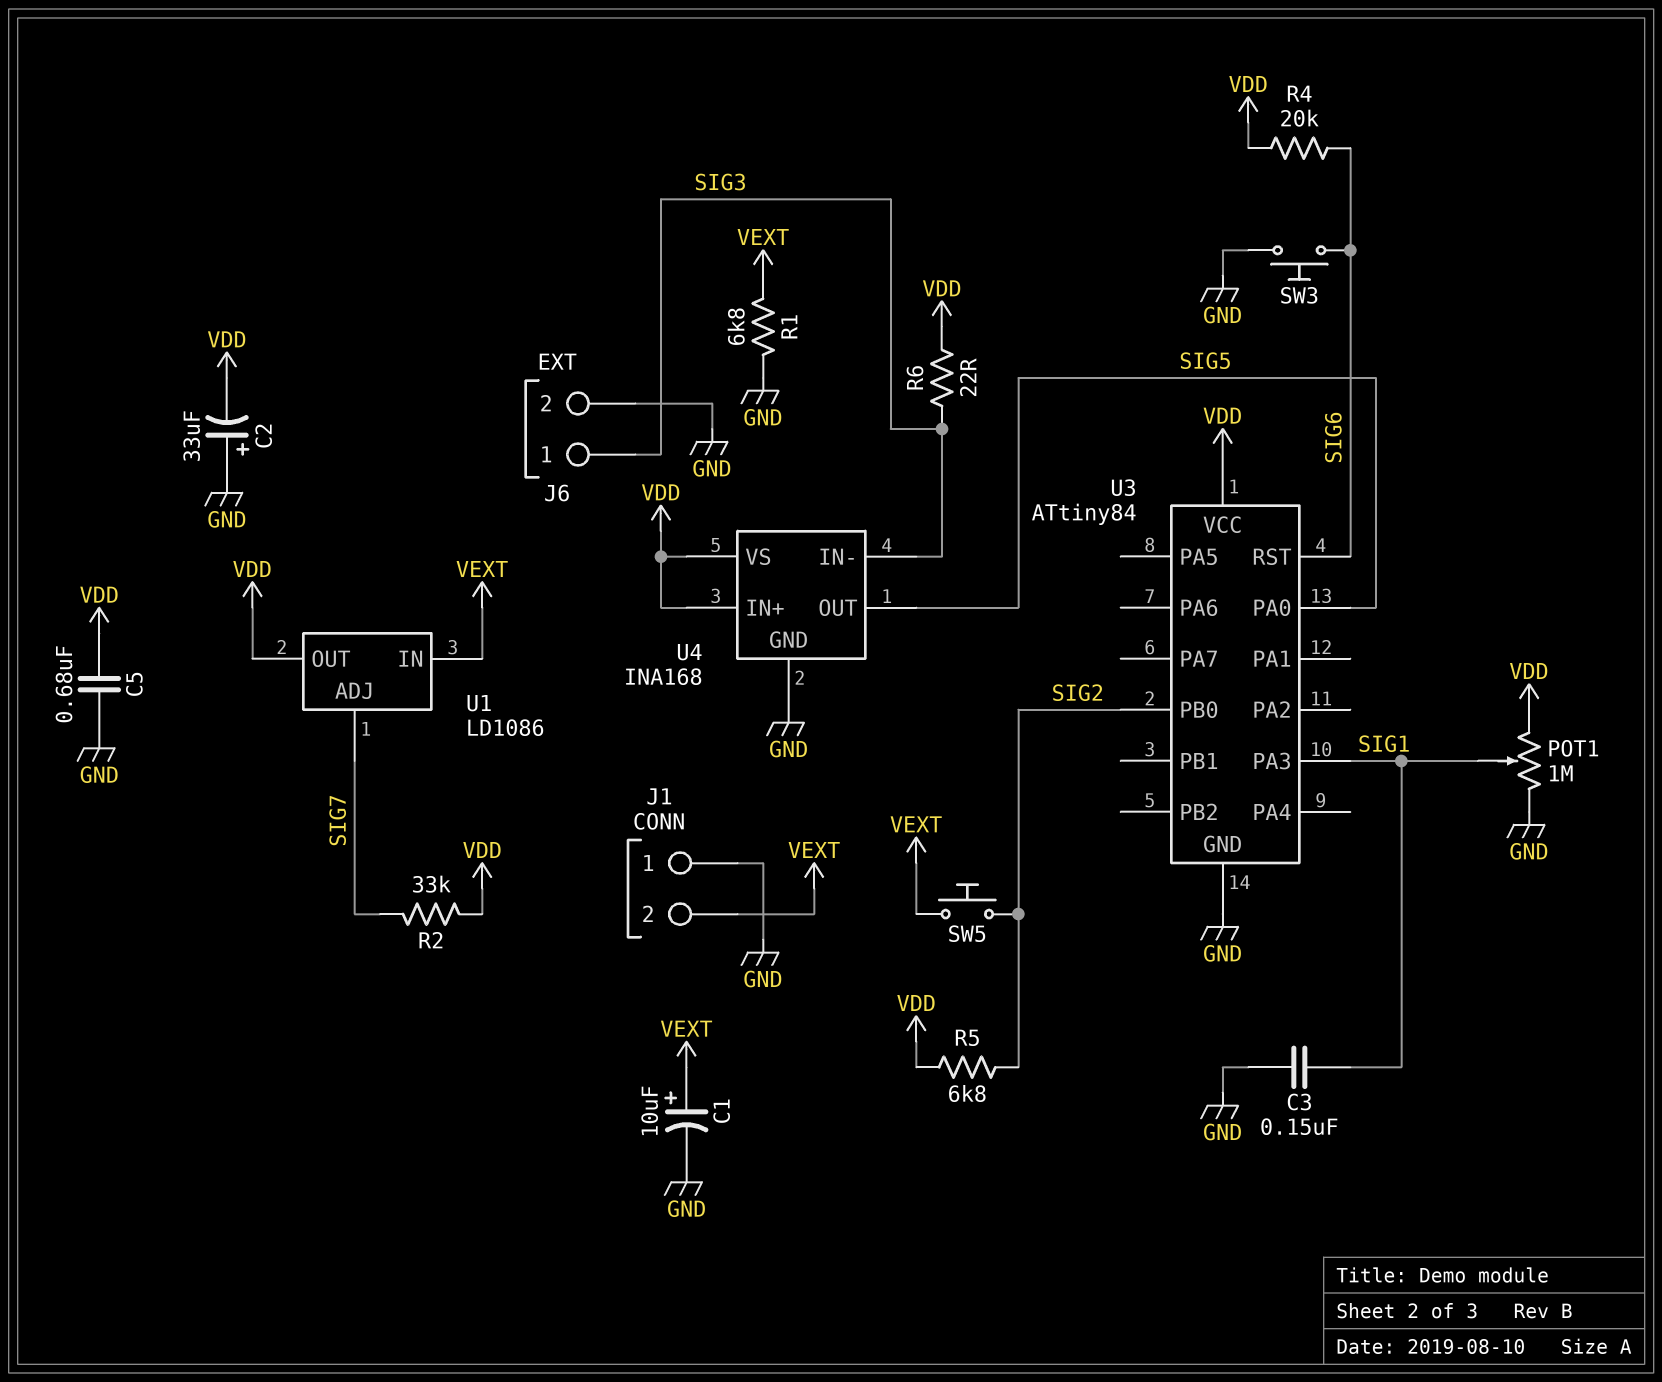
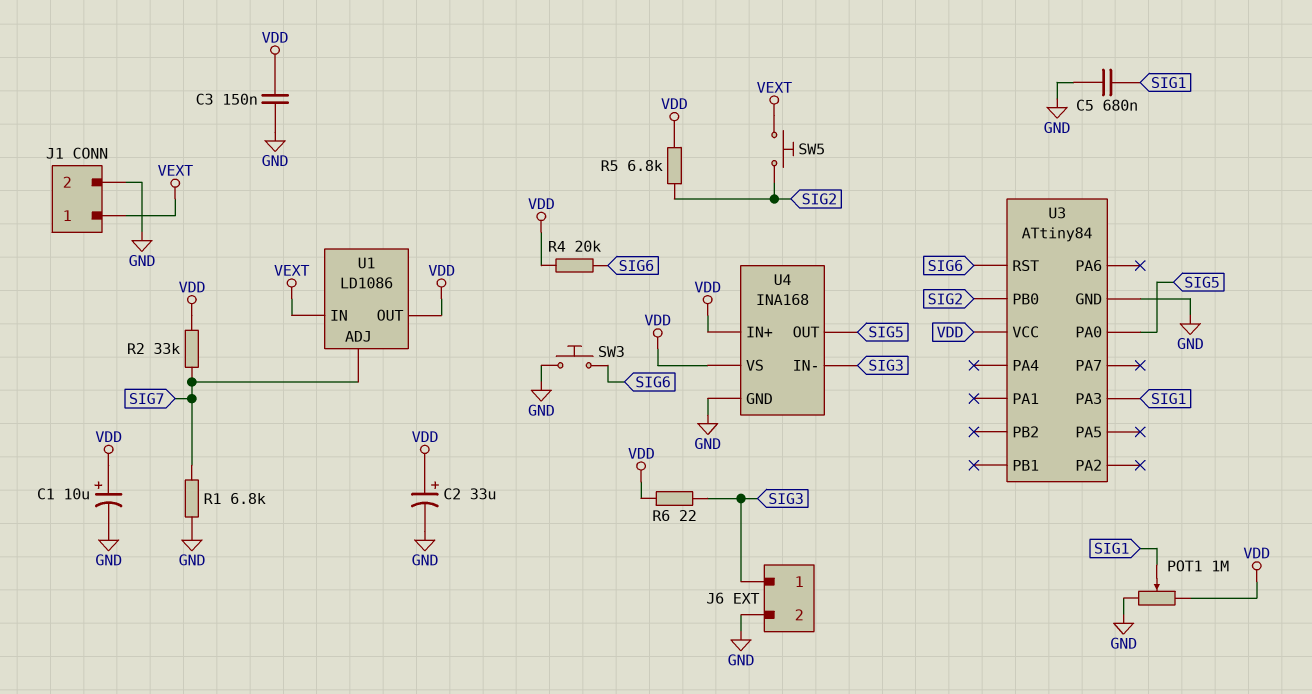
C1: 10uF (plus VEXT, minus GND) -> 10uF (plus VDD, minus GND)
C2: 33uF (plus GND, minus VDD) -> 33uF (plus VDD, minus GND)
C3: 150nF (GND, SIG1) -> 150nF (GND, VDD)
C5: 680nF (GND, VDD) -> 680nF (GND, SIG1)
J1 pin 1: GND -> VEXT
J1 pin 2: VEXT -> GND
R1: 6.8k (GND, VEXT) -> 6.8k (GND, SIG7)

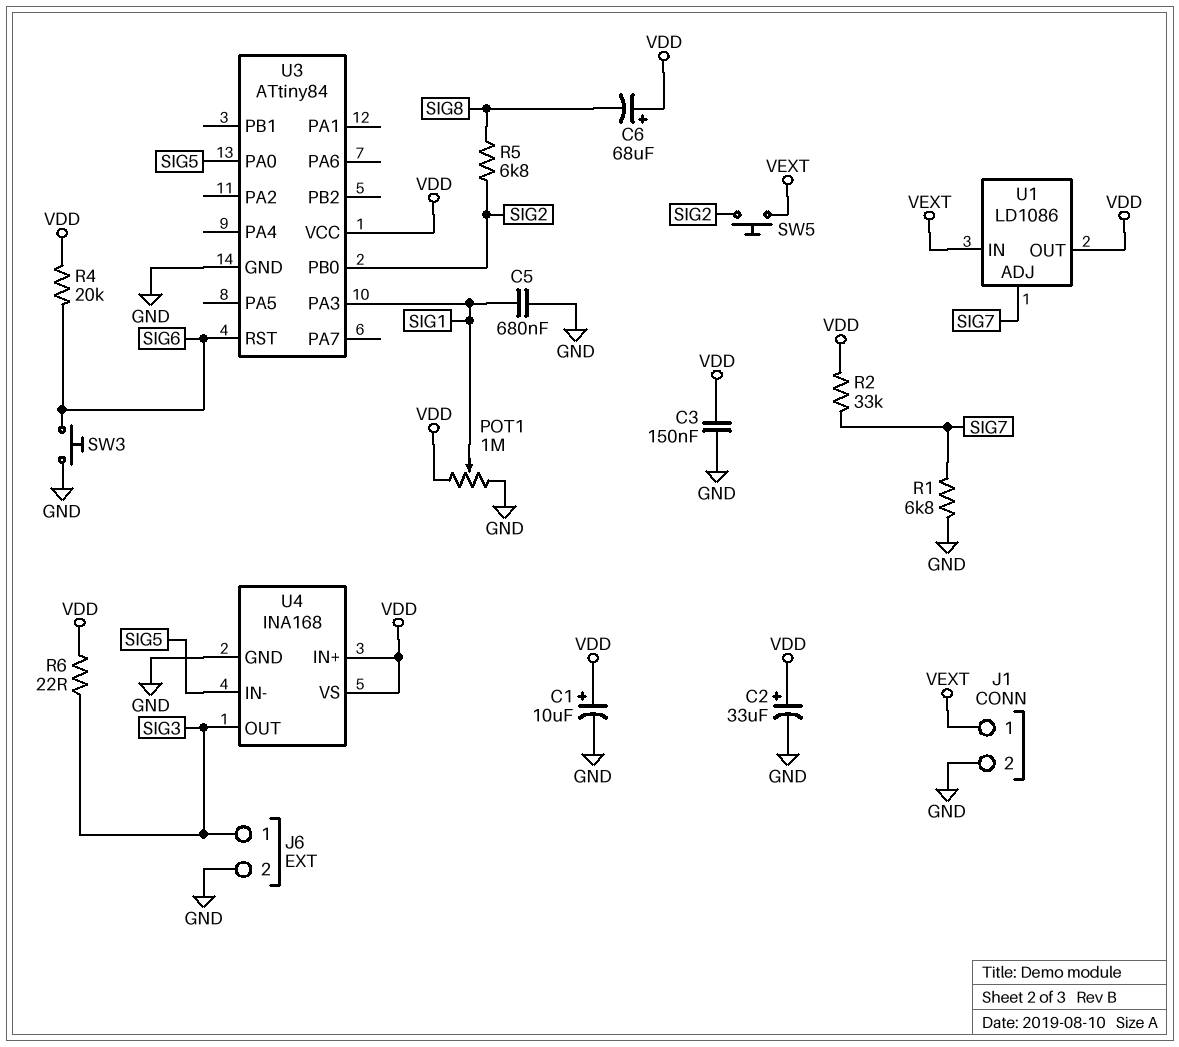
C6: none -> 68uF (plus VDD, minus SIG8)
R5: 6.8k (SIG2, VDD) -> 6.8k (SIG2, SIG8)
U4 pin IN-: SIG3 -> SIG5
U4 pin OUT: SIG5 -> SIG3

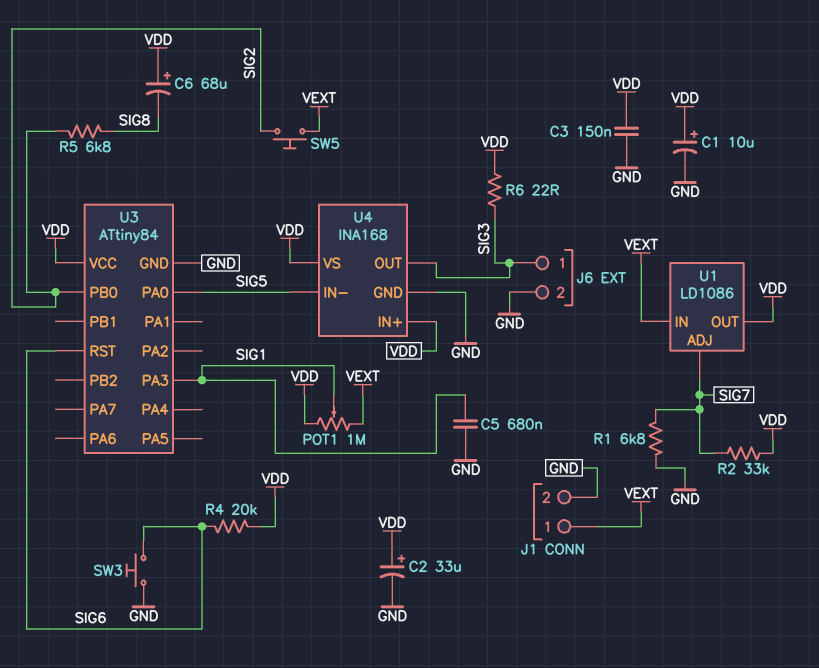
POT1: 1M (GND, VDD, wiper SIG1) -> 1M (VDD, VEXT, wiper SIG1)

